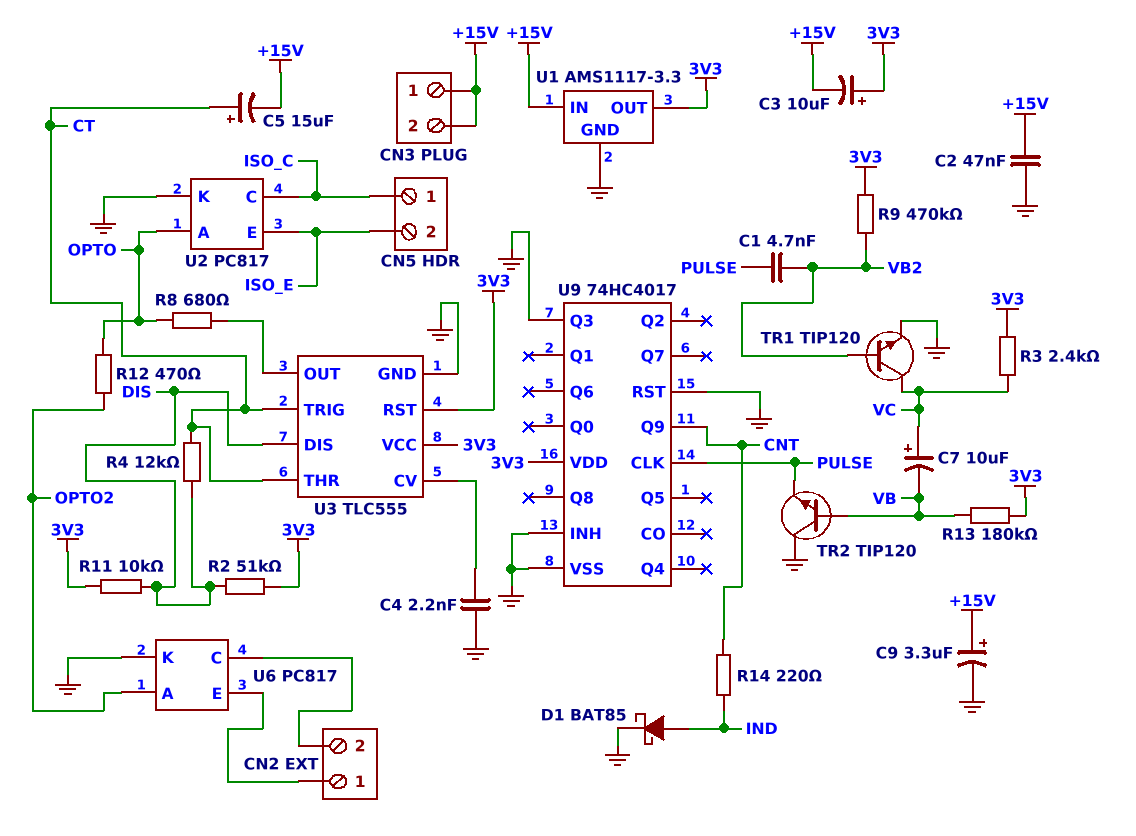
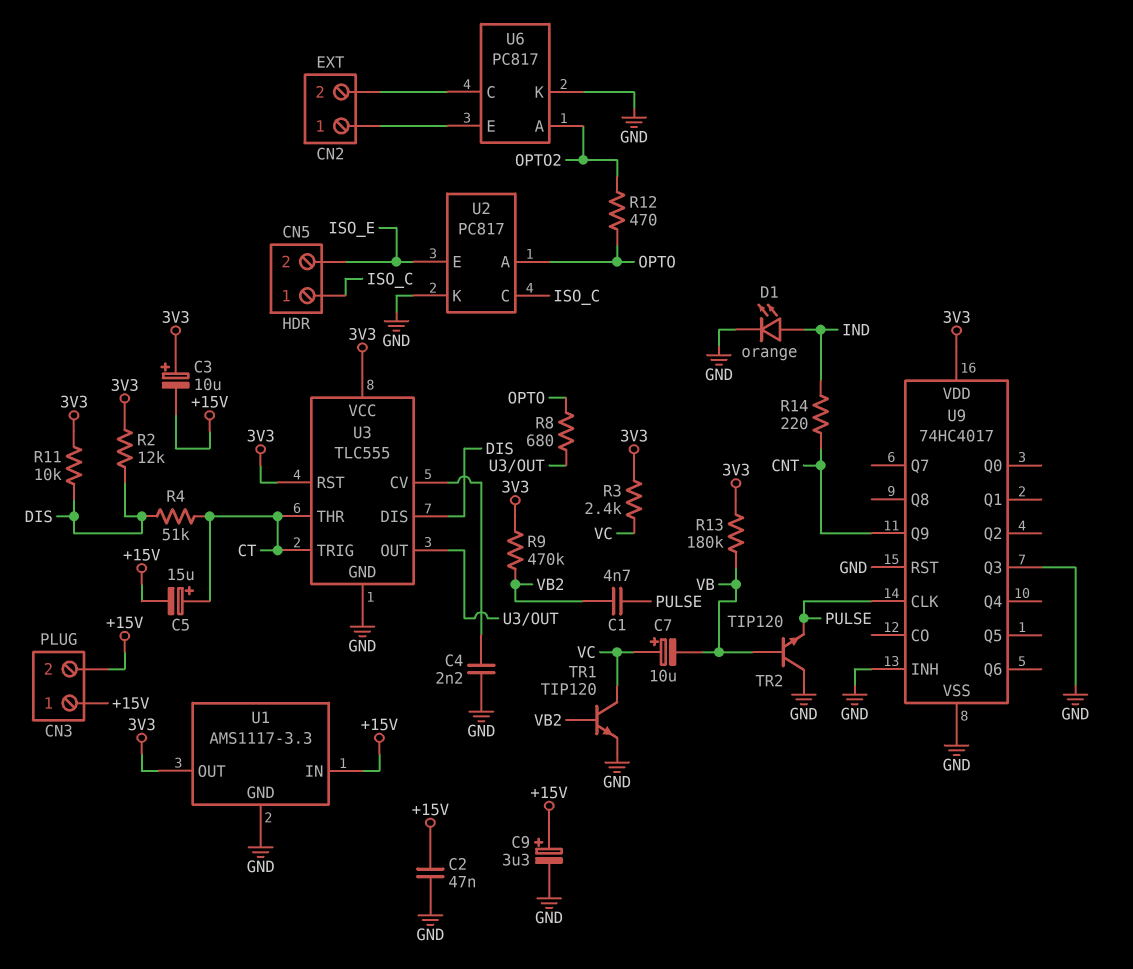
D1: schottky BAT85 (A IND, K GND) -> LED orange (A IND, K GND)
R2: 51k (3V3, DIS) -> 12k (3V3, DIS)
R4: 12k (CT, DIS) -> 51k (CT, DIS)

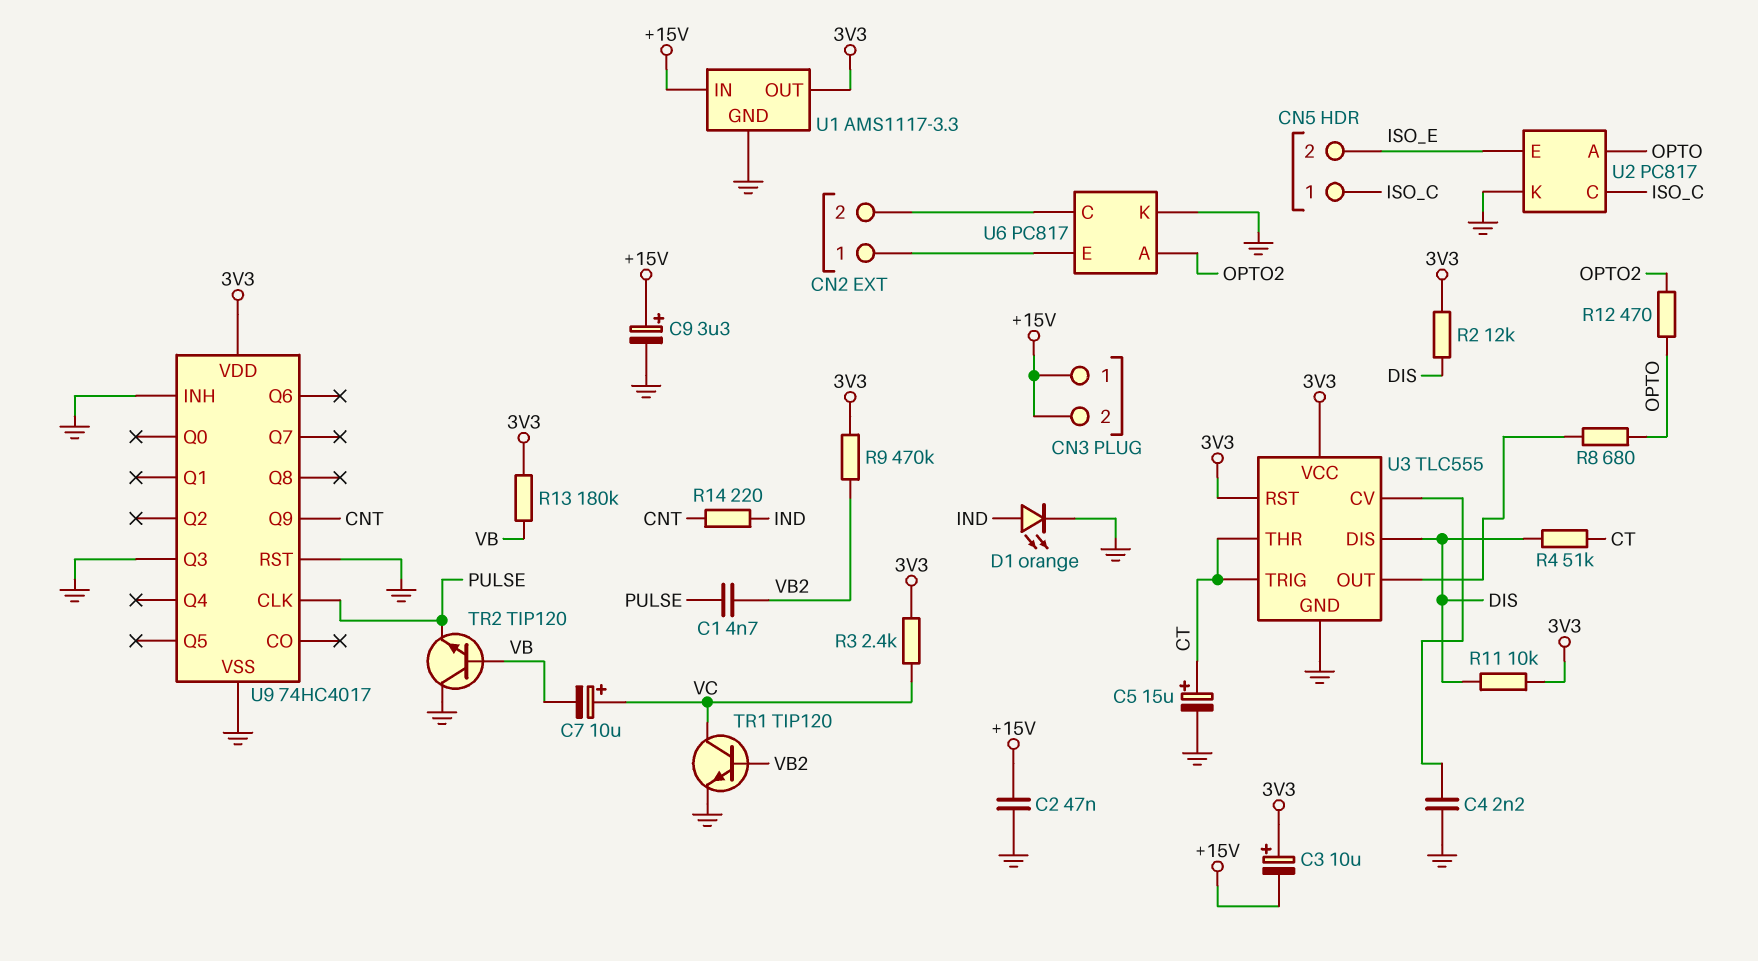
C5: 15uF (plus CT, minus +15V) -> 15uF (plus CT, minus GND)

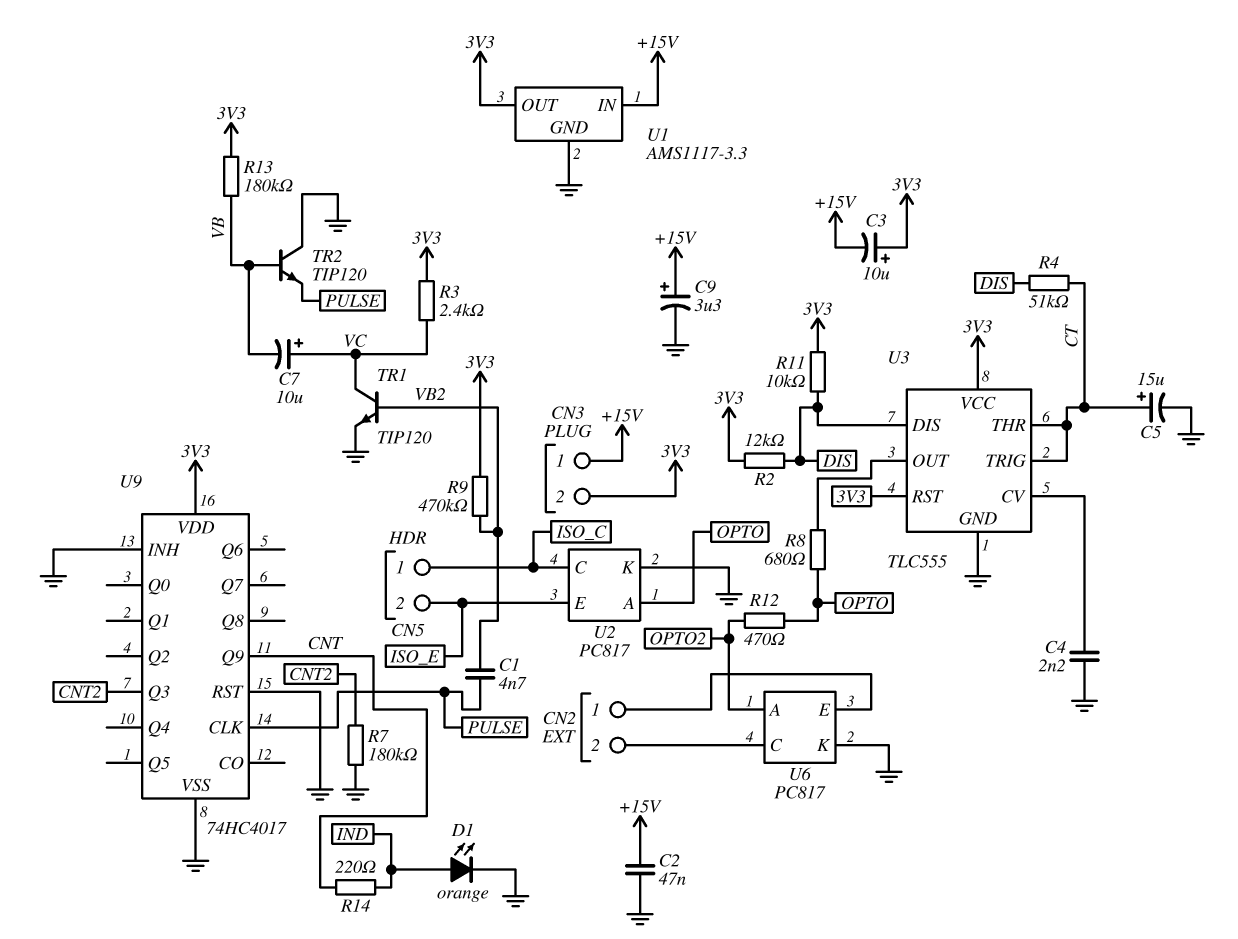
CN3 pin 2: +15V -> 3V3
R7: none -> 180k (CNT2, GND)
U9 pin Q3: GND -> CNT2

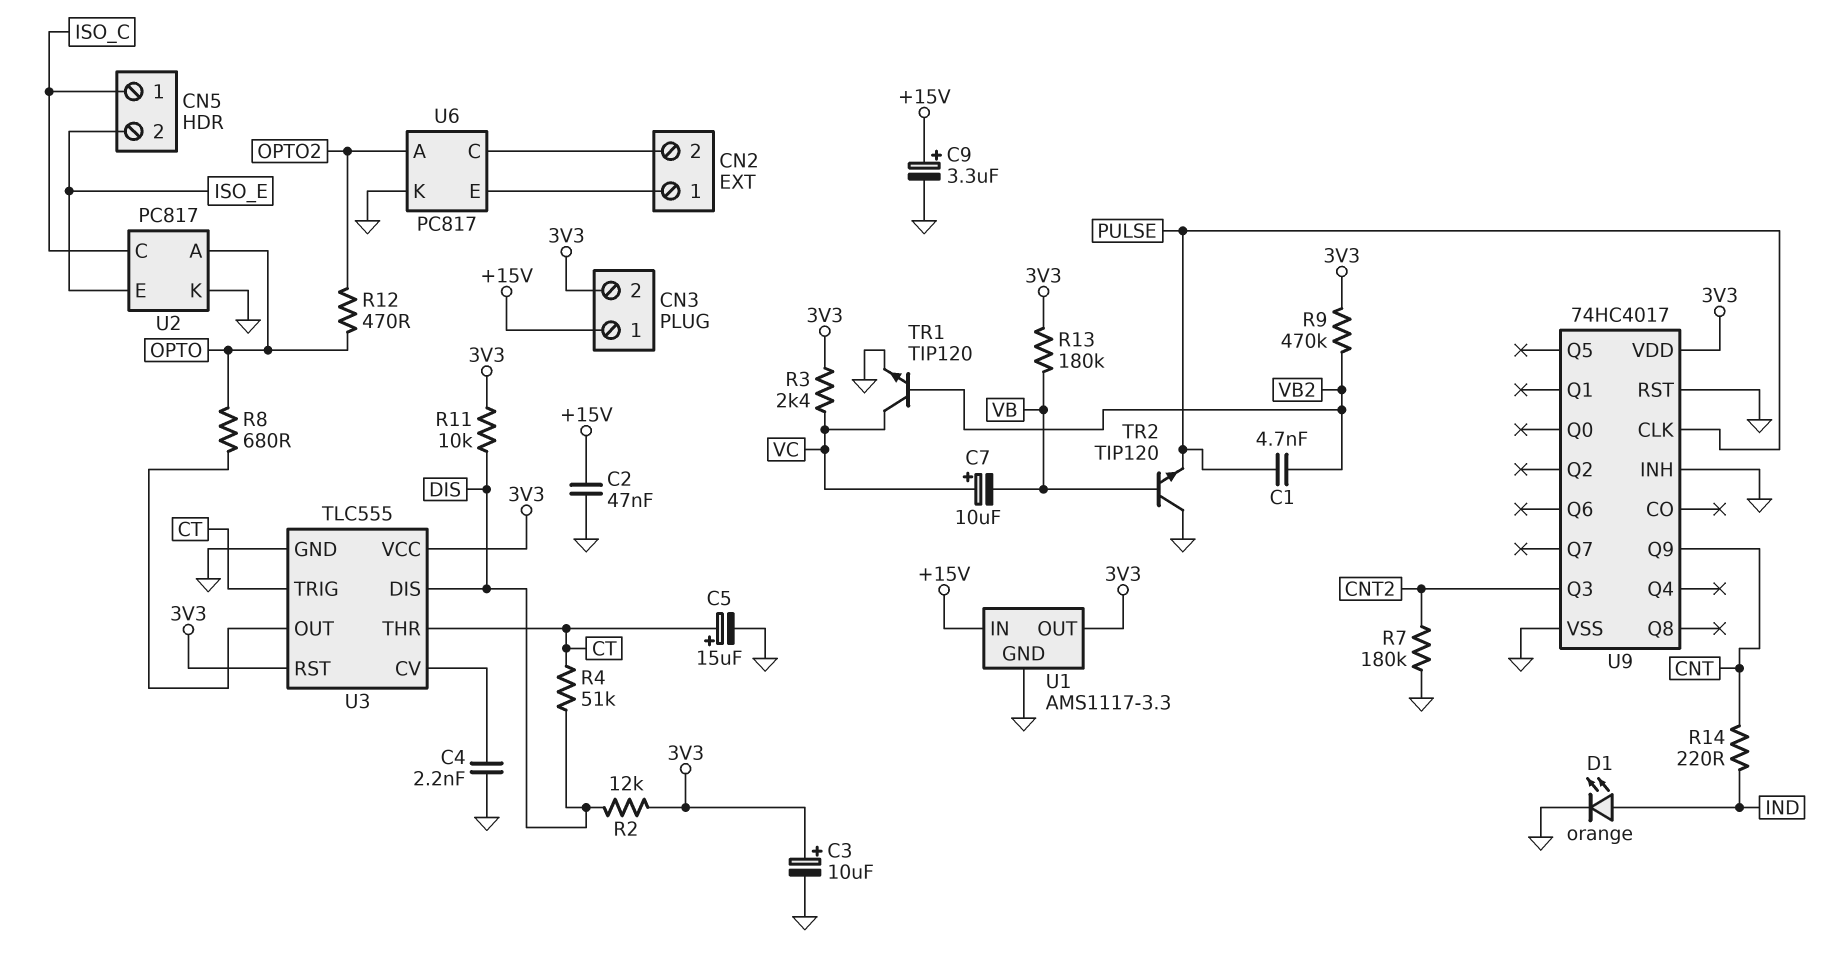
C3: 10uF (plus 3V3, minus +15V) -> 10uF (plus 3V3, minus GND)

